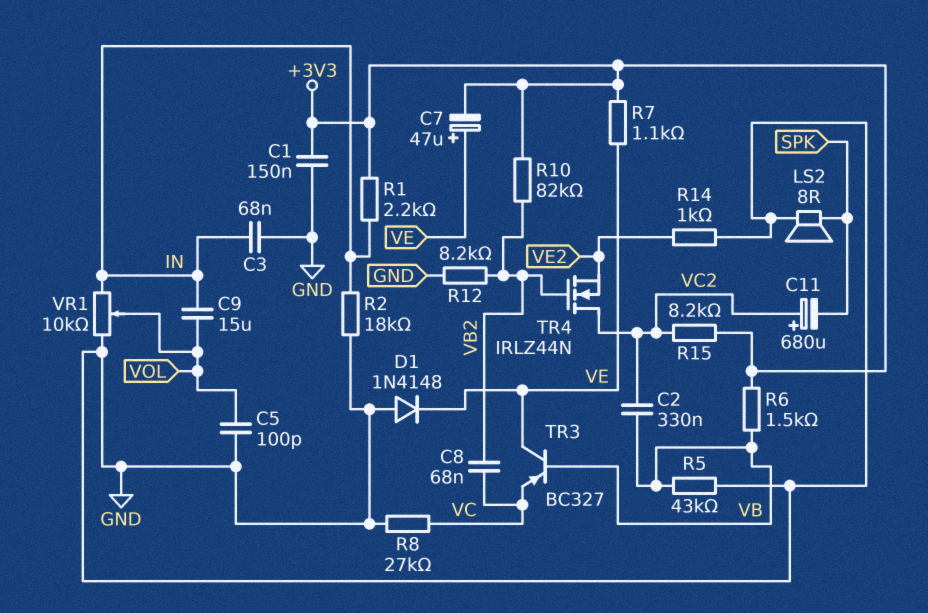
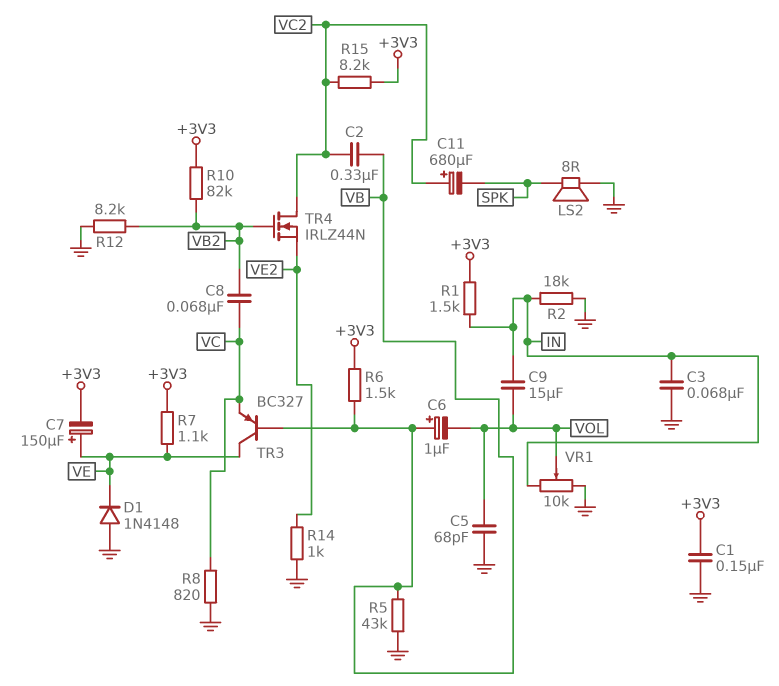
C5: 100pF (GND, VOL) -> 68pF (GND, VOL)
C6: none -> 1uF (plus VB, minus VOL)
C7: 47uF (plus VE, minus +3V3) -> 150uF (plus VE, minus +3V3)
R1: 2.2k (+3V3, IN) -> 1.5k (+3V3, IN)
R8: 27k (GND, VC) -> 820 (GND, VC)

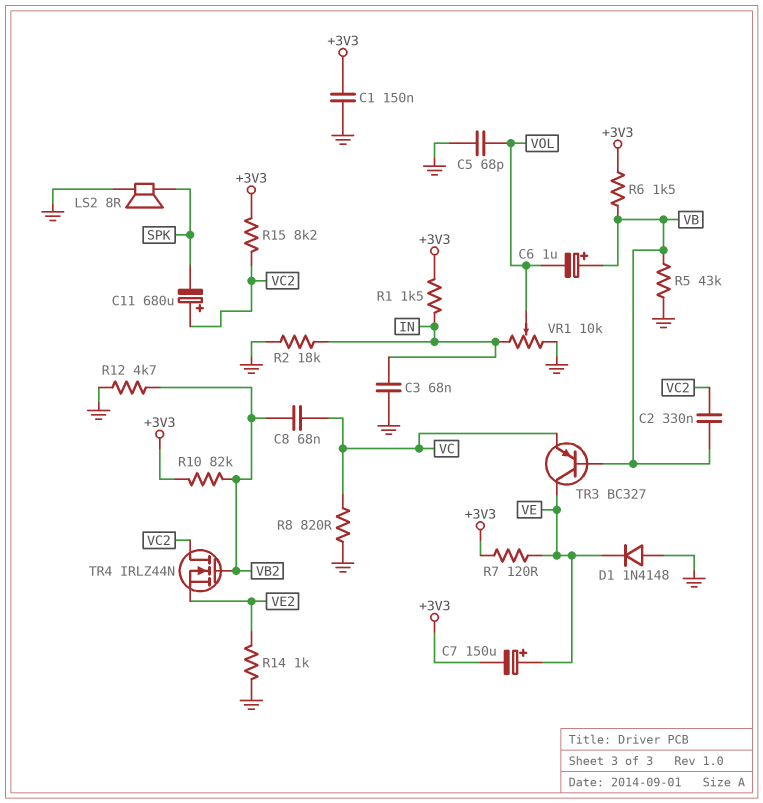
C9: 15uF (IN, VOL) -> none
R7: 1.1k (+3V3, VE) -> 120 (+3V3, VE)
R12: 8.2k (GND, VB2) -> 4.7k (GND, VB2)

